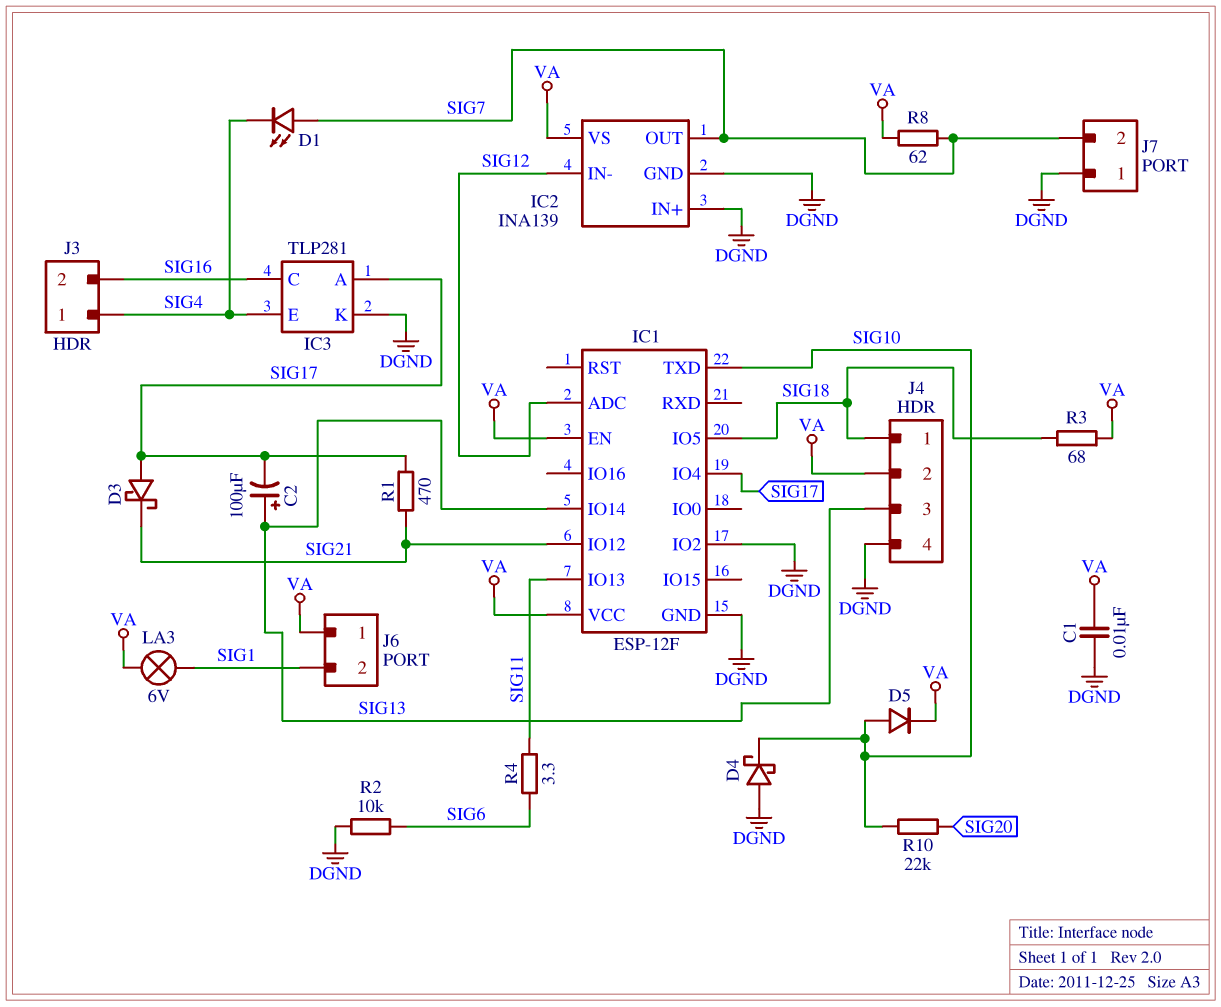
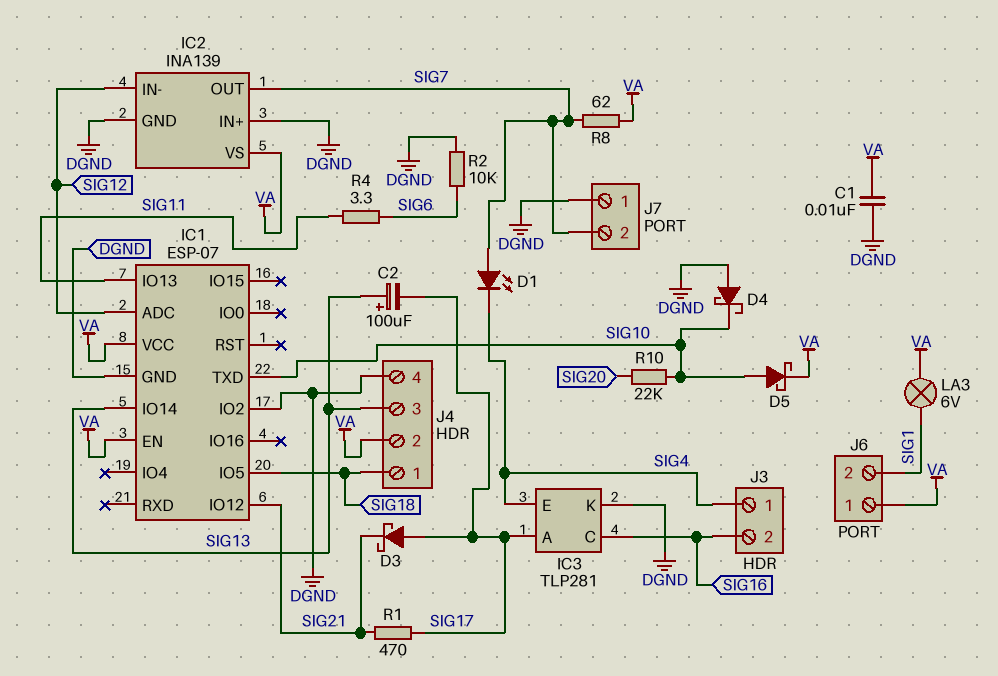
D5: diode (A SIG10, K VA) -> schottky (A SIG10, K VA)
IC1: ESP-12F -> ESP-07
IC1 pin IO4: SIG17 -> none
R3: 68 (SIG18, VA) -> none

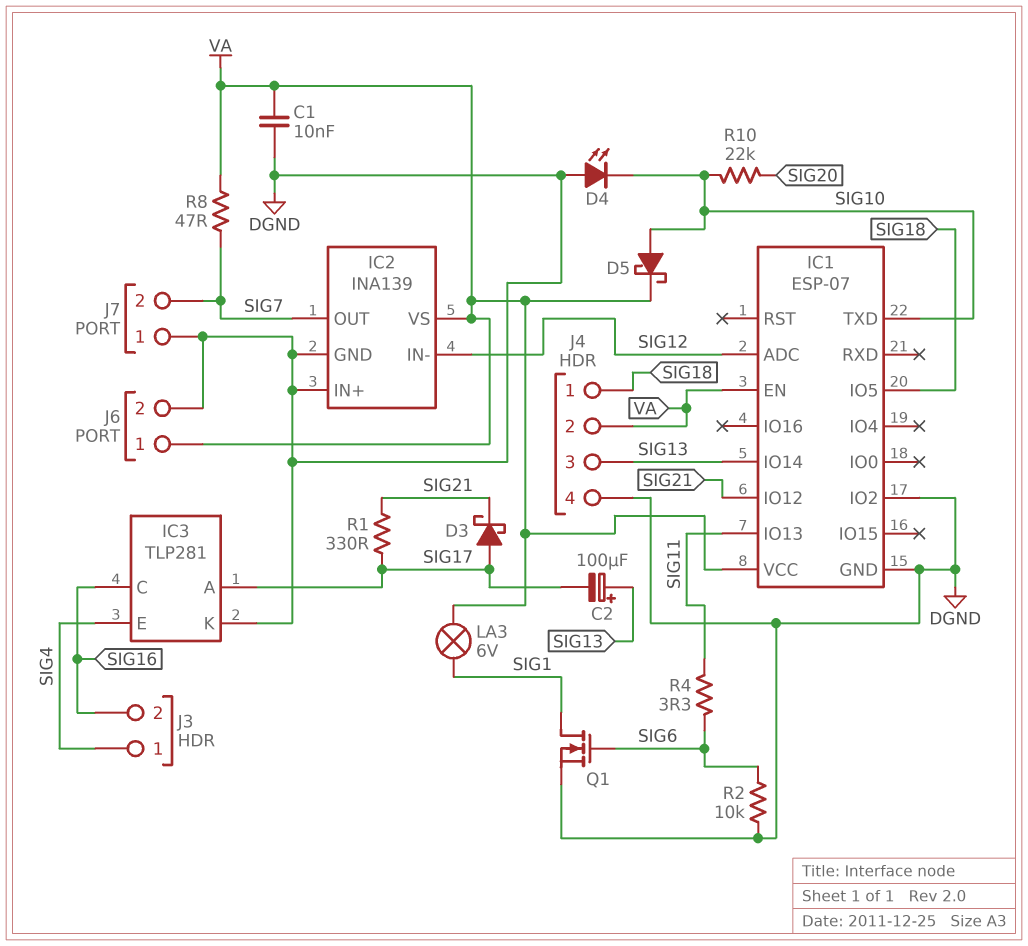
D1: LED (A SIG7, K SIG4) -> none
D4: schottky (A DGND, K SIG10) -> LED (A DGND, K SIG10)
J6 pin 2: SIG1 -> DGND
Q1: none -> NMOS (G SIG6, D SIG1, S DGND)
R1: 470 (SIG17, SIG21) -> 330 (SIG17, SIG21)
R8: 62 (SIG7, VA) -> 47 (SIG7, VA)

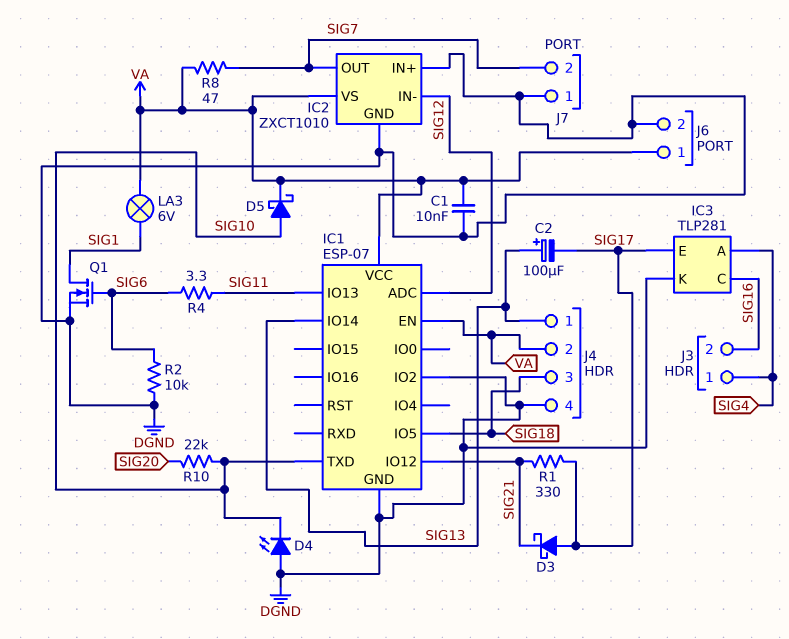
IC2: INA139 -> ZXCT1010
IC3 pin A: SIG17 -> SIG4
IC3 pin E: SIG4 -> SIG17
J4 pin 1: SIG18 -> SIG13
J4 pin 3: SIG13 -> SIG18

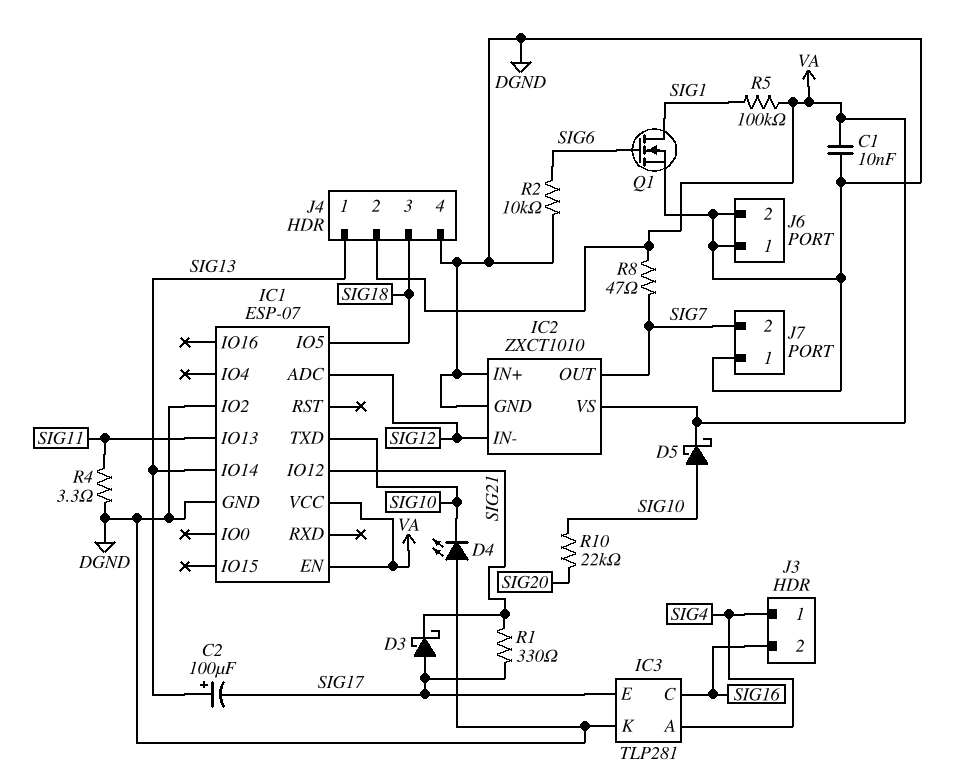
J6 pin 1: VA -> DGND
LA3: lamp 6V (SIG1, VA) -> none
R4: 3.3 (SIG6, SIG11) -> 3.3 (DGND, SIG11)
R5: none -> 100k (SIG1, VA)

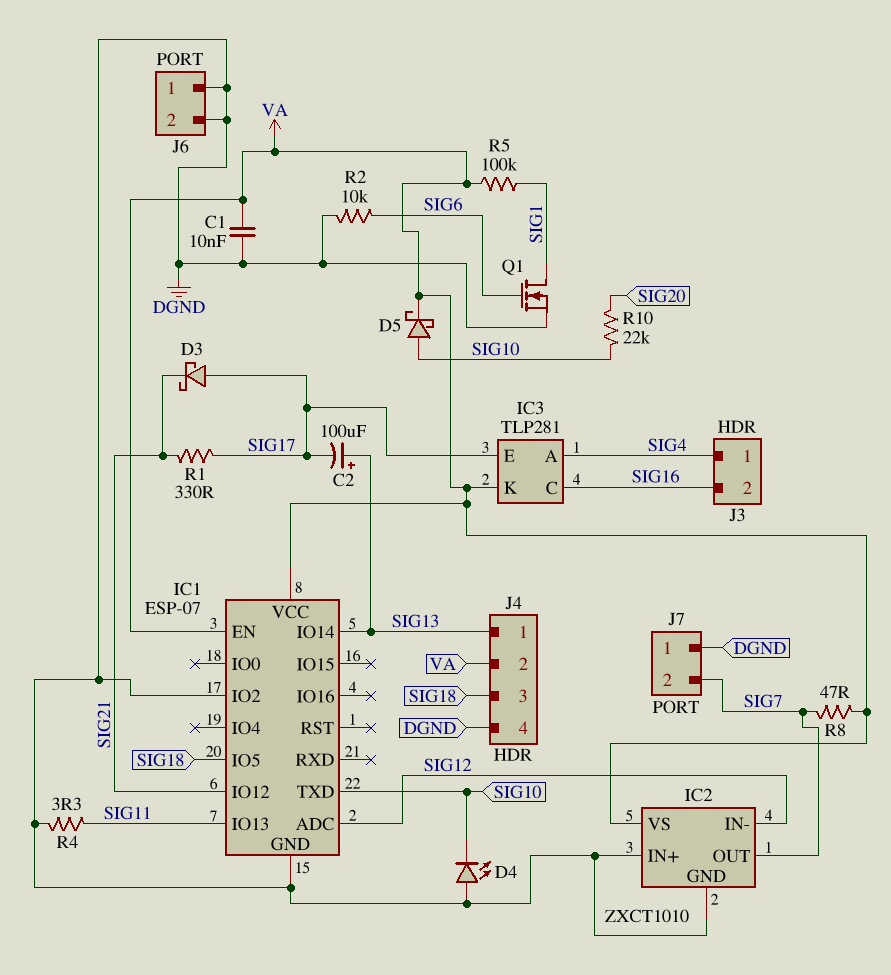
IC3 pin K: DGND -> VA

